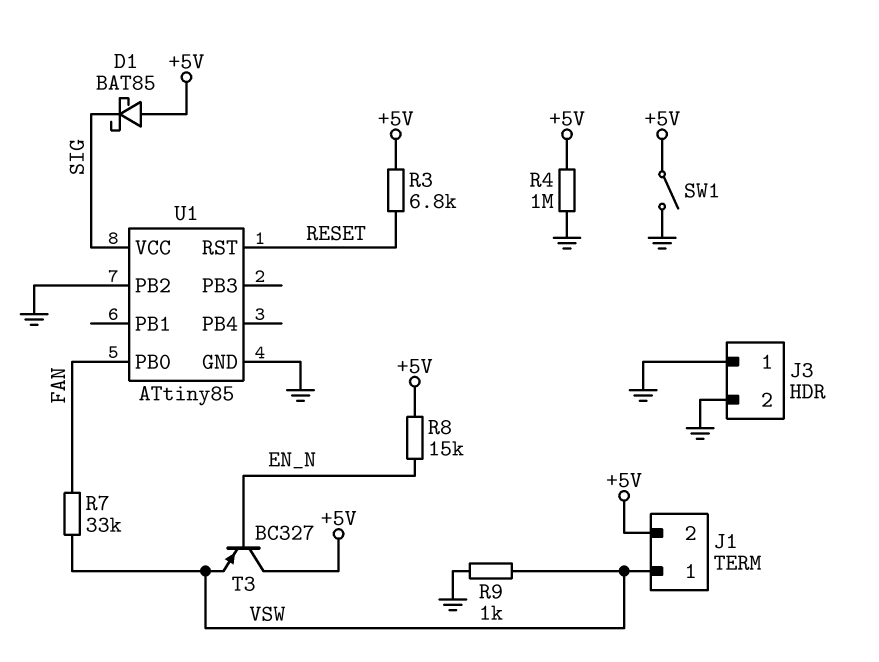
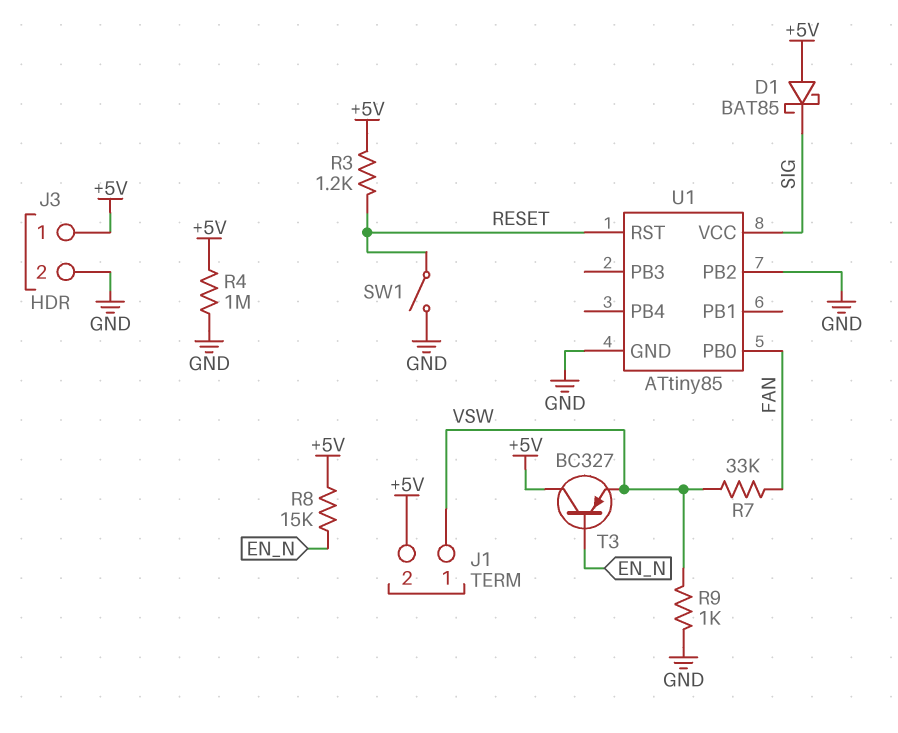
J3 pin 1: GND -> +5V
R3: 6.8k (+5V, RESET) -> 1.2k (+5V, RESET)
SW1: switch (+5V, GND) -> switch (GND, RESET)

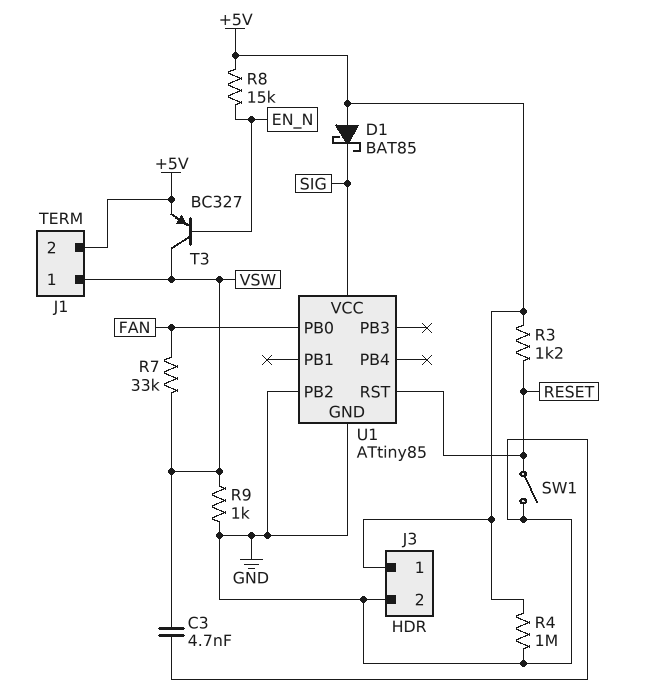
C3: none -> 4.7nF (GND, VSW)
T3: PNP BC327 (B EN_N, C +5V, E VSW) -> PNP BC327 (B EN_N, C VSW, E +5V)

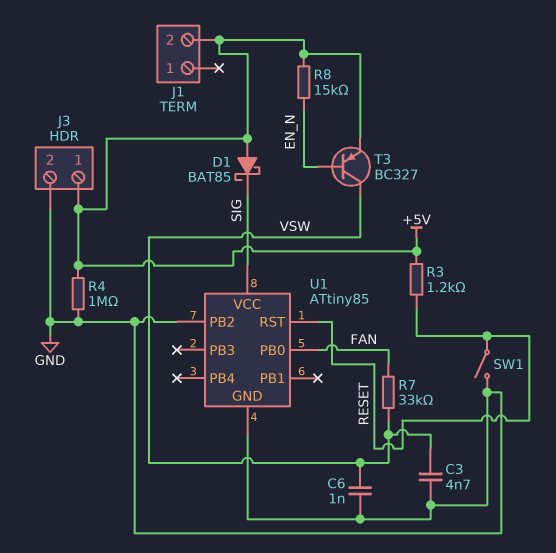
C6: none -> 1nF (GND, VSW)
J1 pin 1: VSW -> none
R9: 1k (GND, VSW) -> none

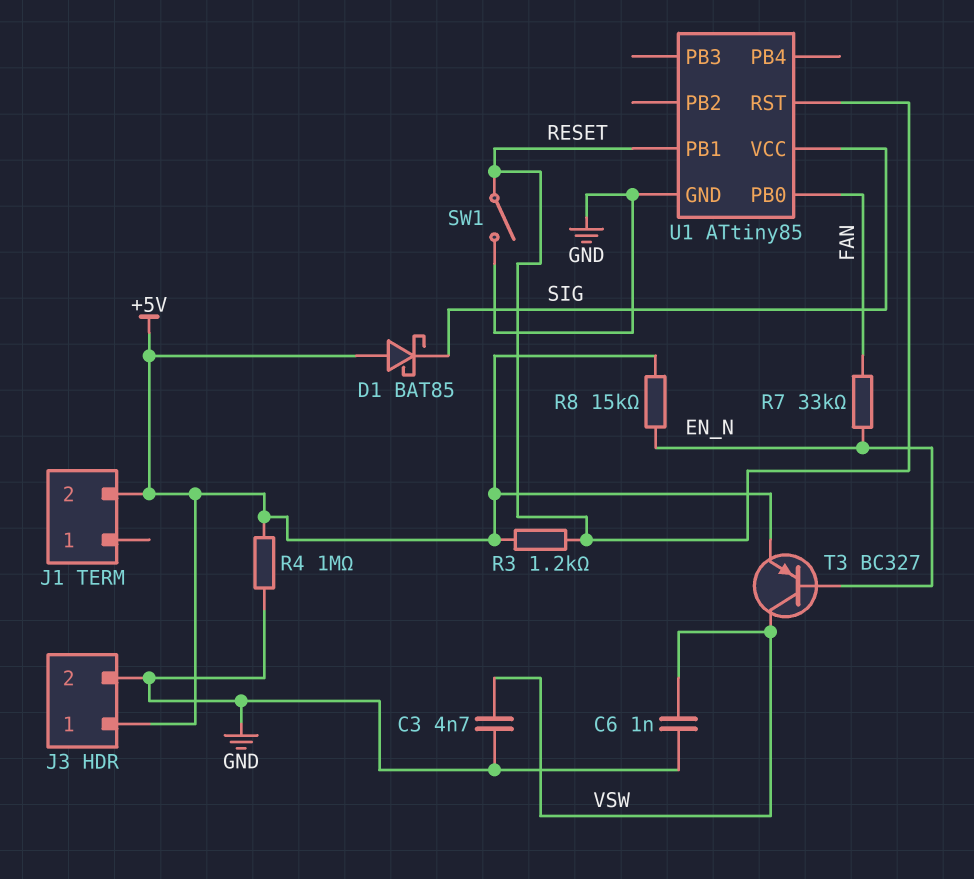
R7: 33k (FAN, VSW) -> 33k (EN_N, FAN)
U1 pin PB1: none -> RESET
U1 pin PB2: GND -> none

